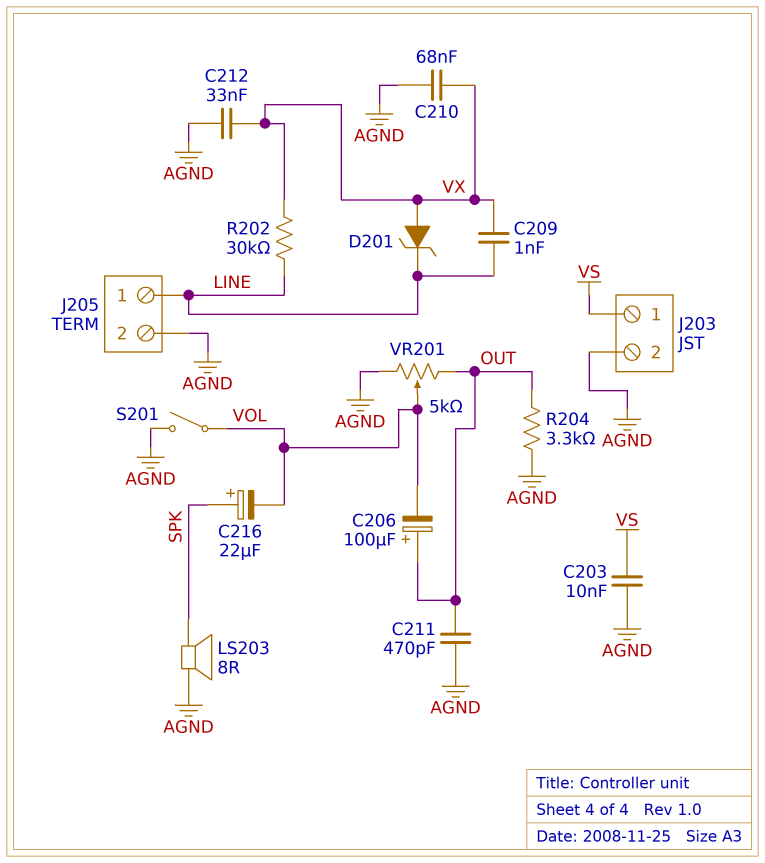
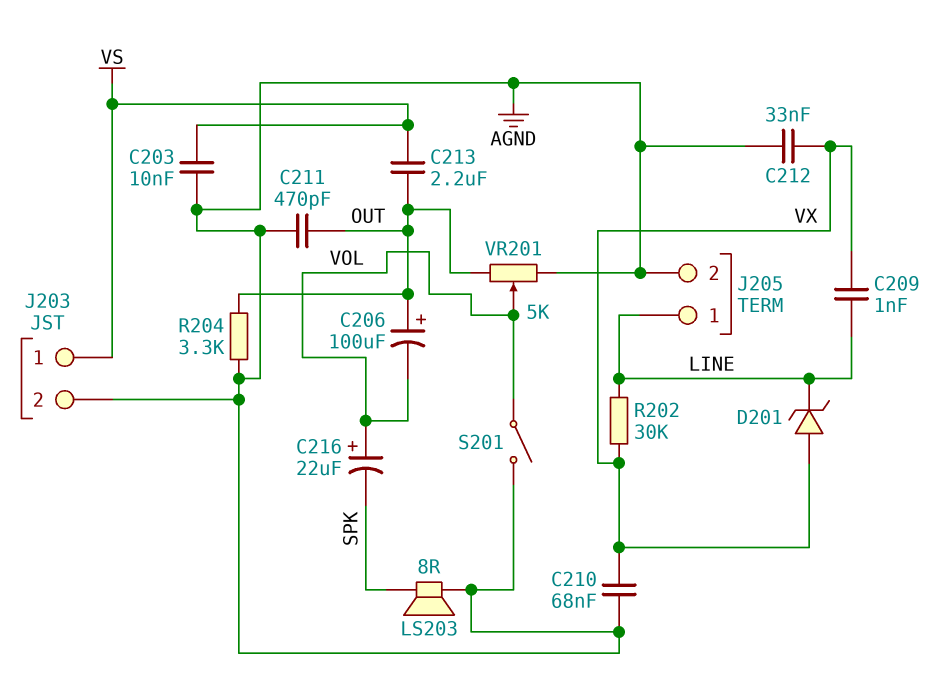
C213: none -> 2.2uF (OUT, VS)
C216: 22uF (plus SPK, minus VOL) -> 22uF (plus VOL, minus SPK)

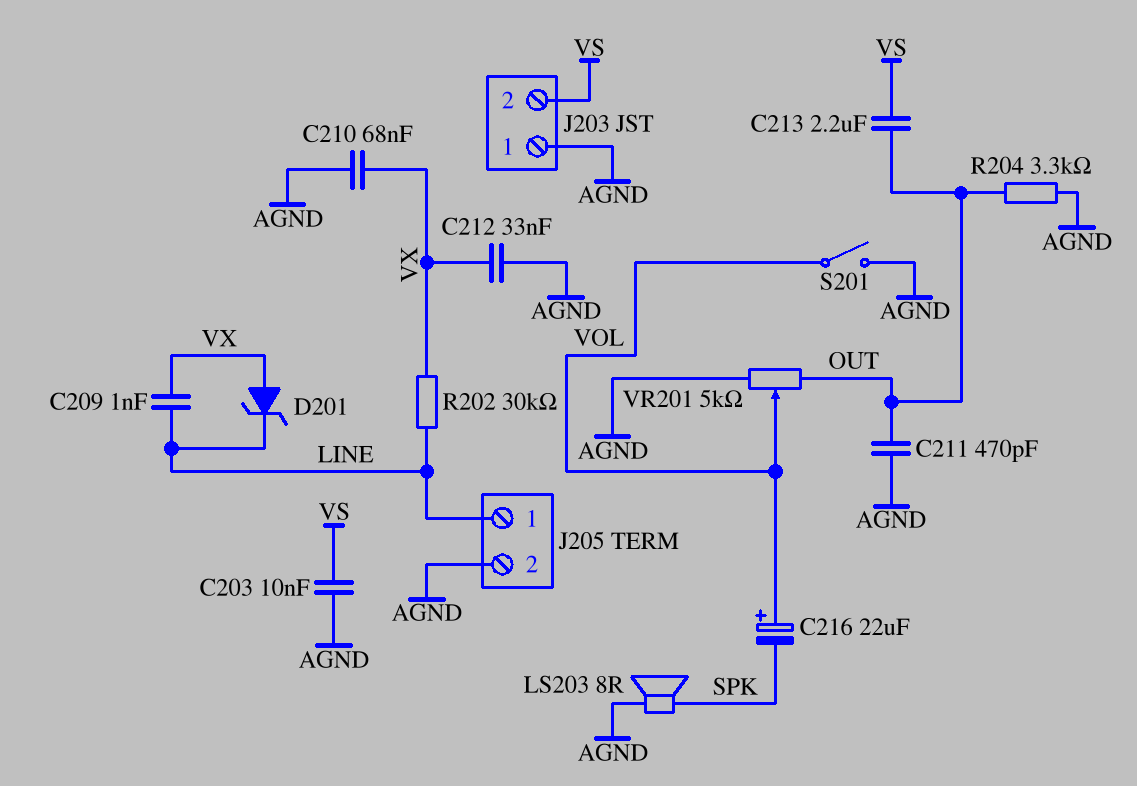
C206: 100uF (plus OUT, minus VOL) -> none
J203 pin 1: VS -> AGND
J203 pin 2: AGND -> VS

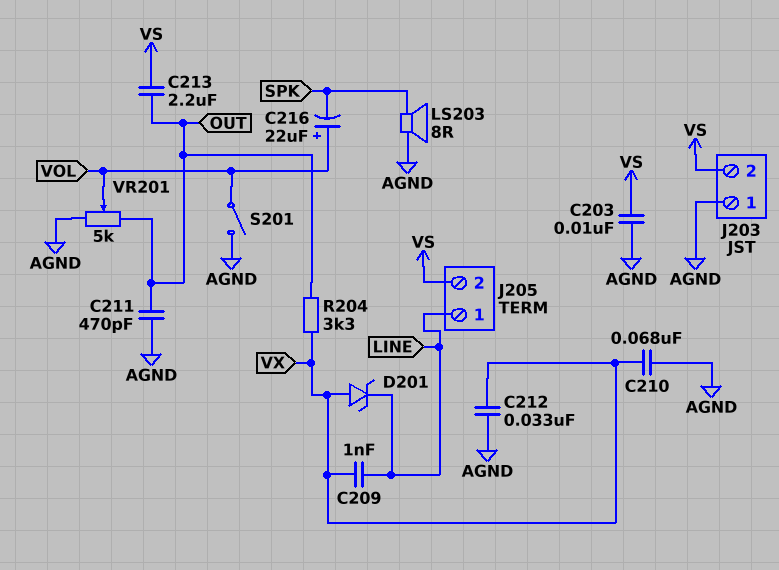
J205 pin 2: AGND -> VS
R202: 30k (LINE, VX) -> none
R204: 3.3k (AGND, OUT) -> 3.3k (OUT, VX)

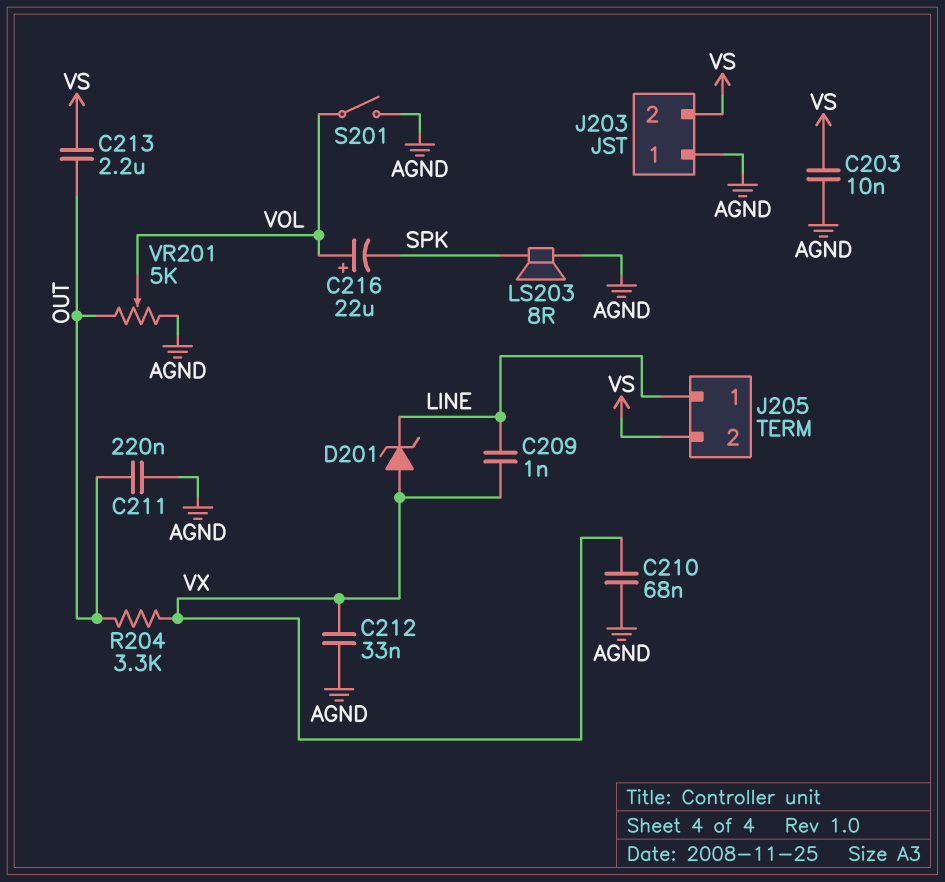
C211: 470pF (AGND, OUT) -> 220nF (AGND, OUT)

